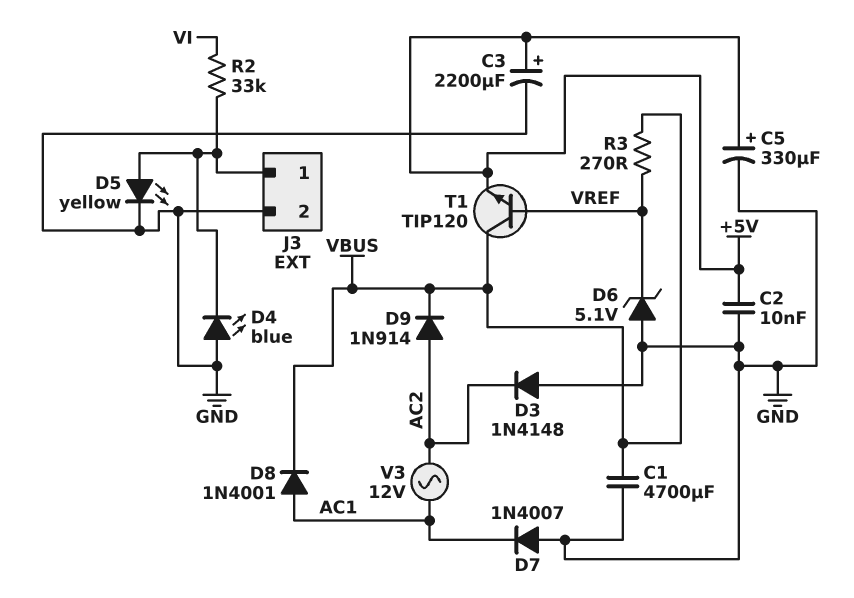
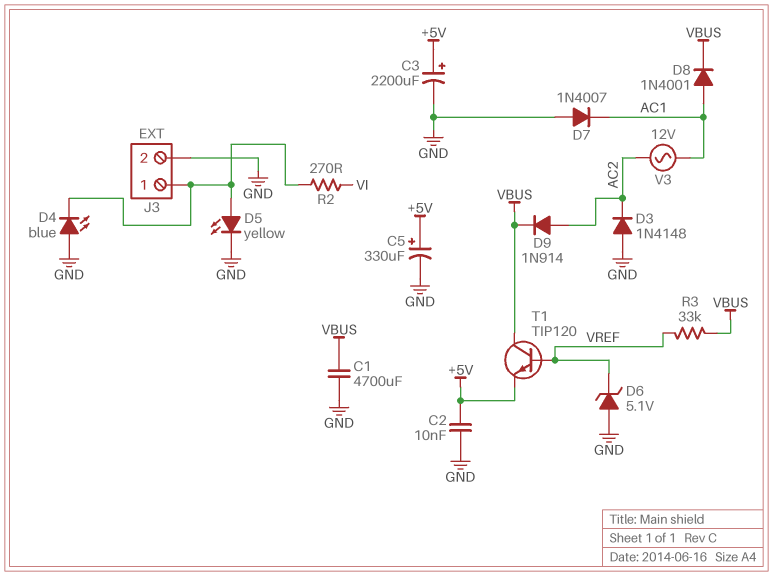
R2: 33k (J3/1, VI) -> 270 (J3/1, VI)
R3: 270 (VBUS, VREF) -> 33k (VBUS, VREF)

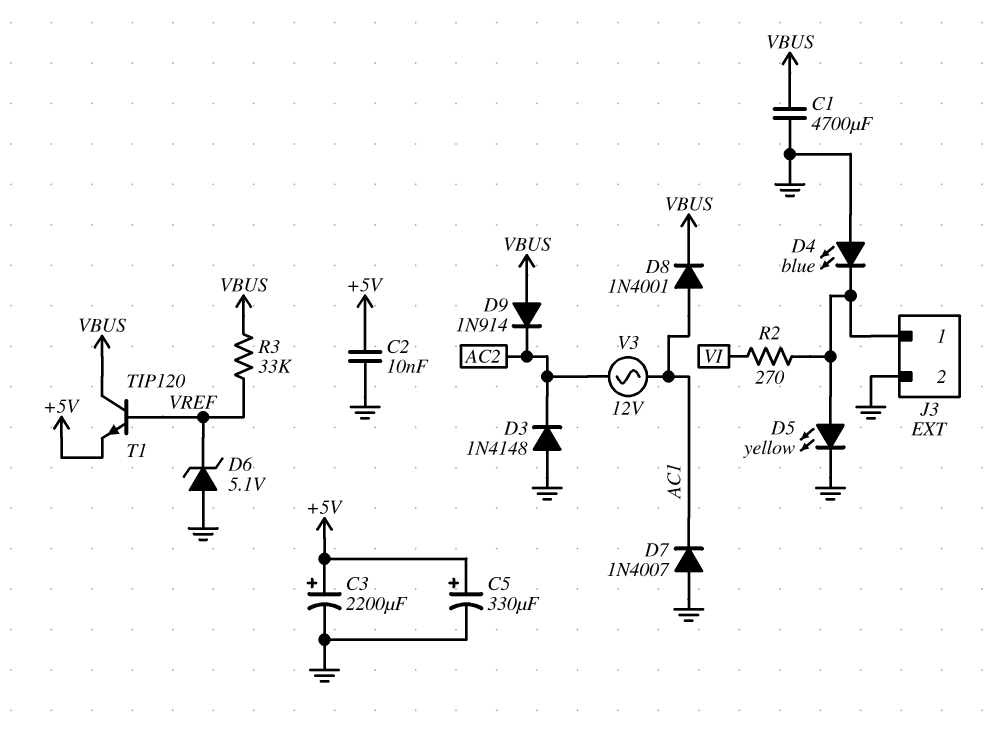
D9: diode 1N914 (A AC2, K VBUS) -> diode 1N914 (A VBUS, K AC2)

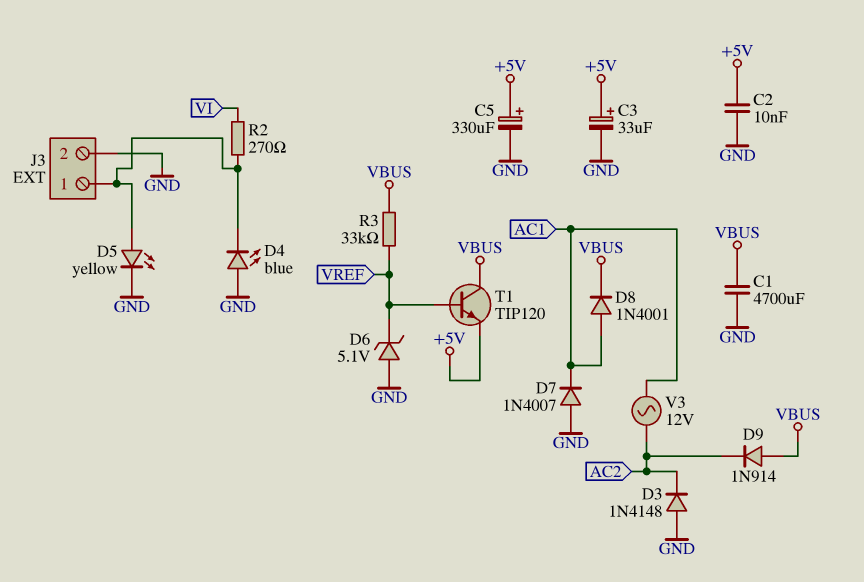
C3: 2200uF (plus +5V, minus GND) -> 33uF (plus +5V, minus GND)

